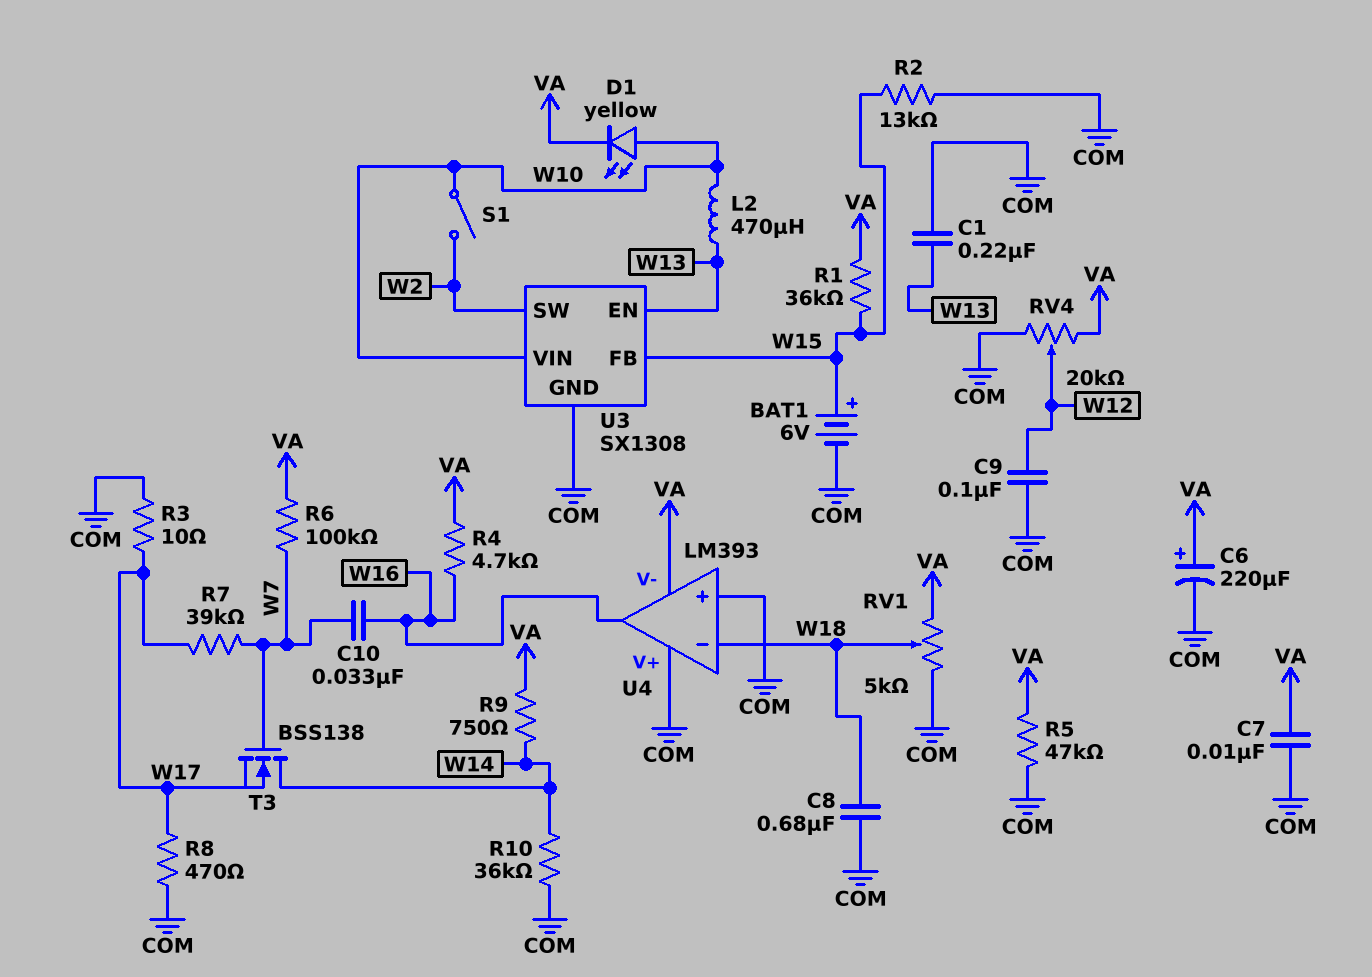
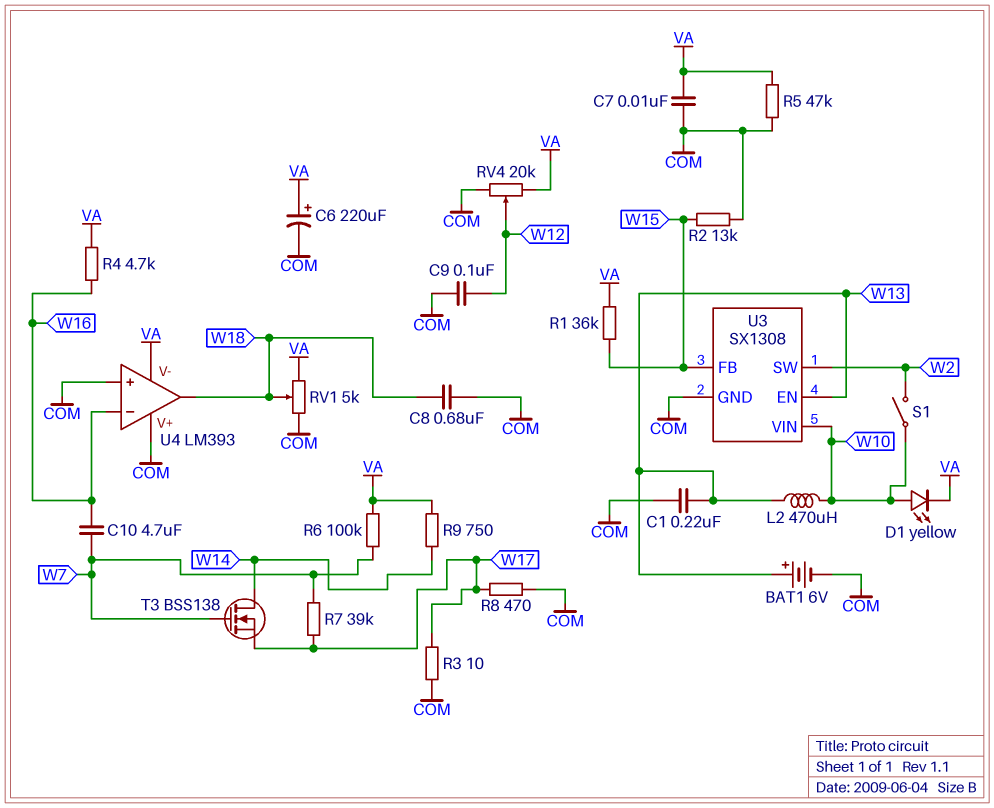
BAT1: 6V (plus W15, minus COM) -> 6V (plus W13, minus COM)
C10: 33nF (W7, W16) -> 4.7uF (W7, W16)
R10: 36k (COM, W14) -> none
U4 pin in-: W18 -> W16
U4 pin out: W16 -> W18

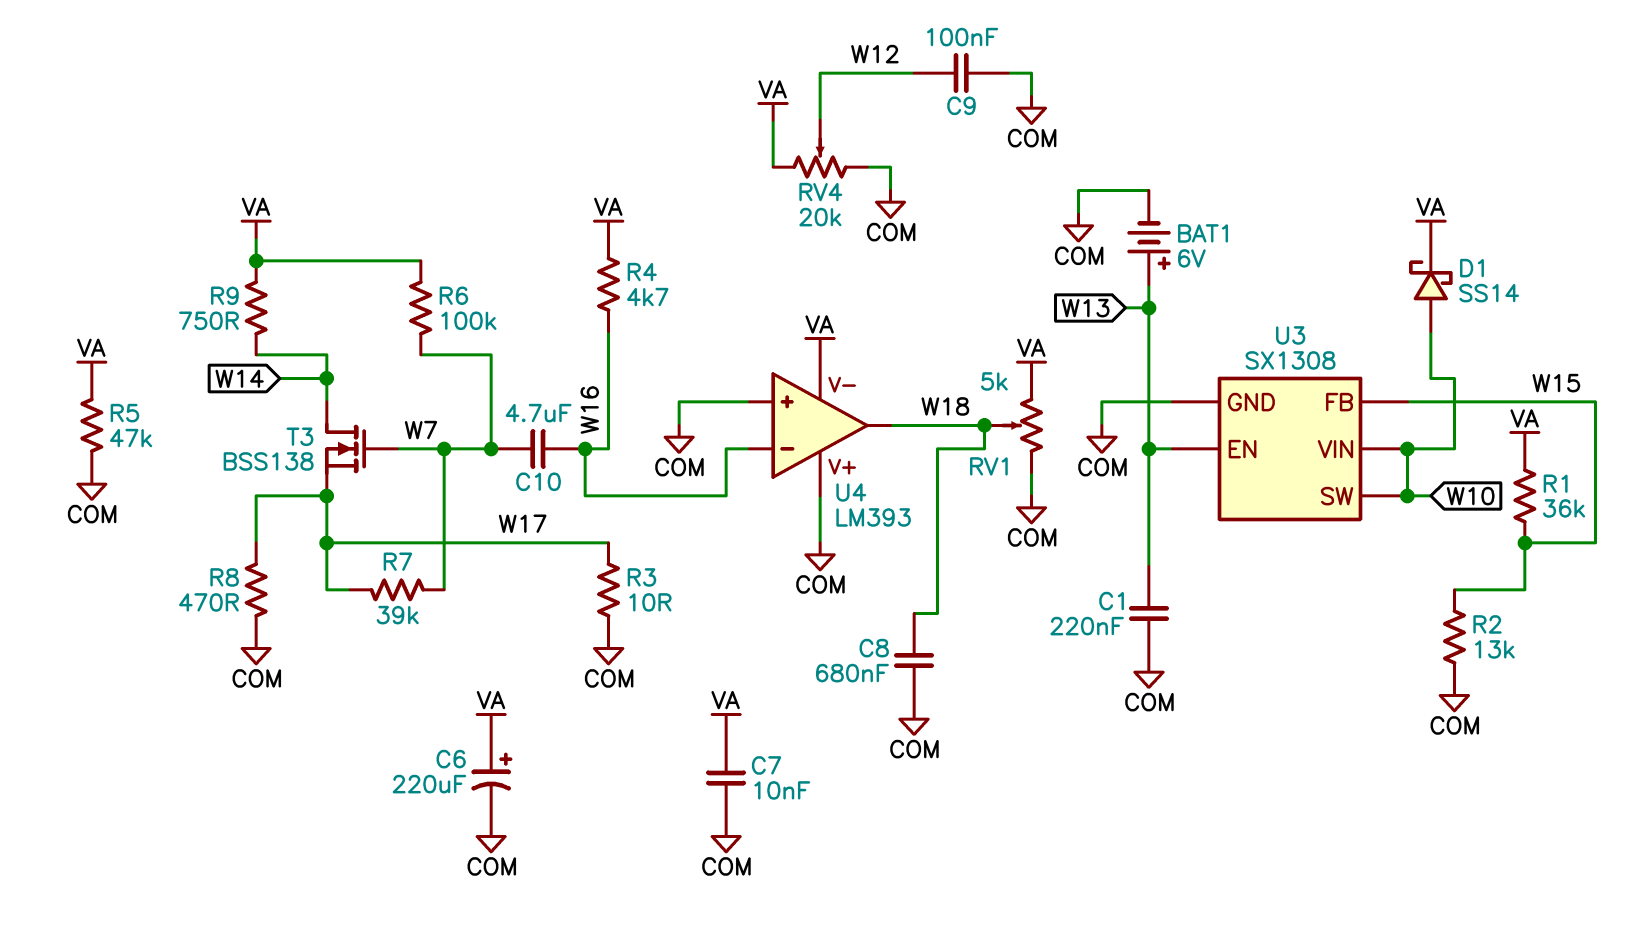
D1: LED yellow (A W10, K VA) -> schottky SS14 (A W10, K VA)
L2: 470uH (W10, W13) -> none
S1: switch (W2, W10) -> none
U3 pin SW: W2 -> W10

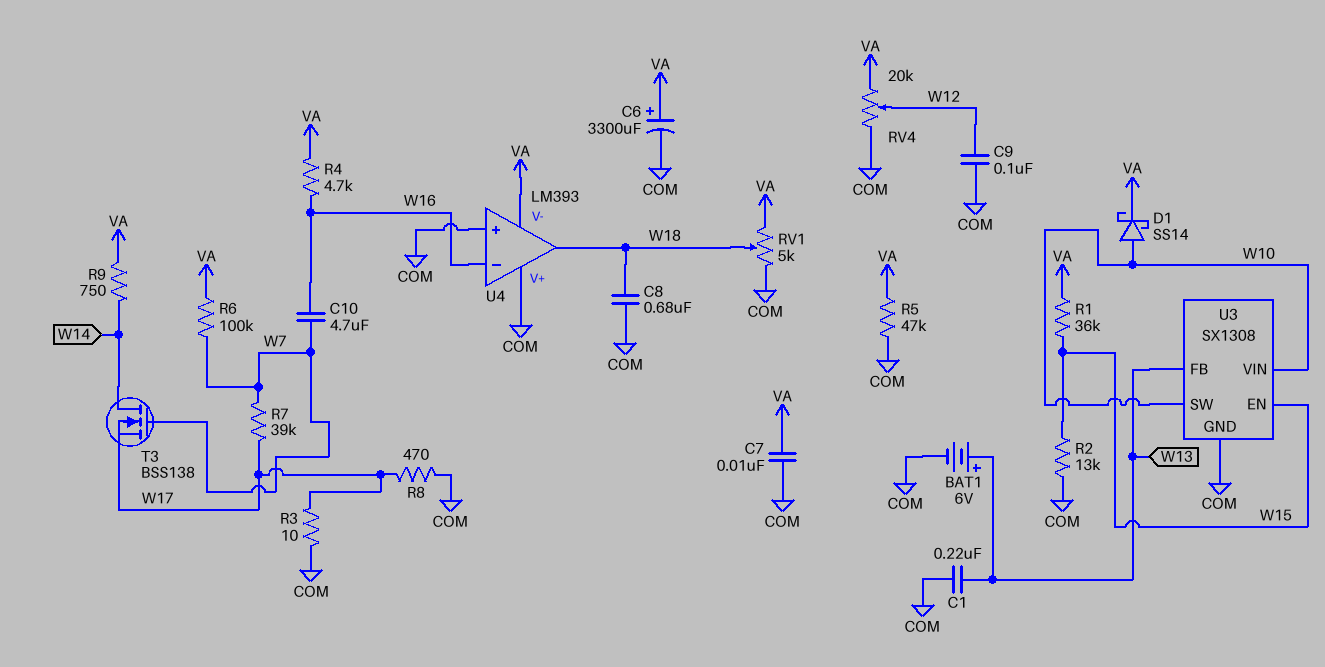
C6: 220uF (plus VA, minus COM) -> 3300uF (plus VA, minus COM)
U3 pin EN: W13 -> W15
U3 pin FB: W15 -> W13

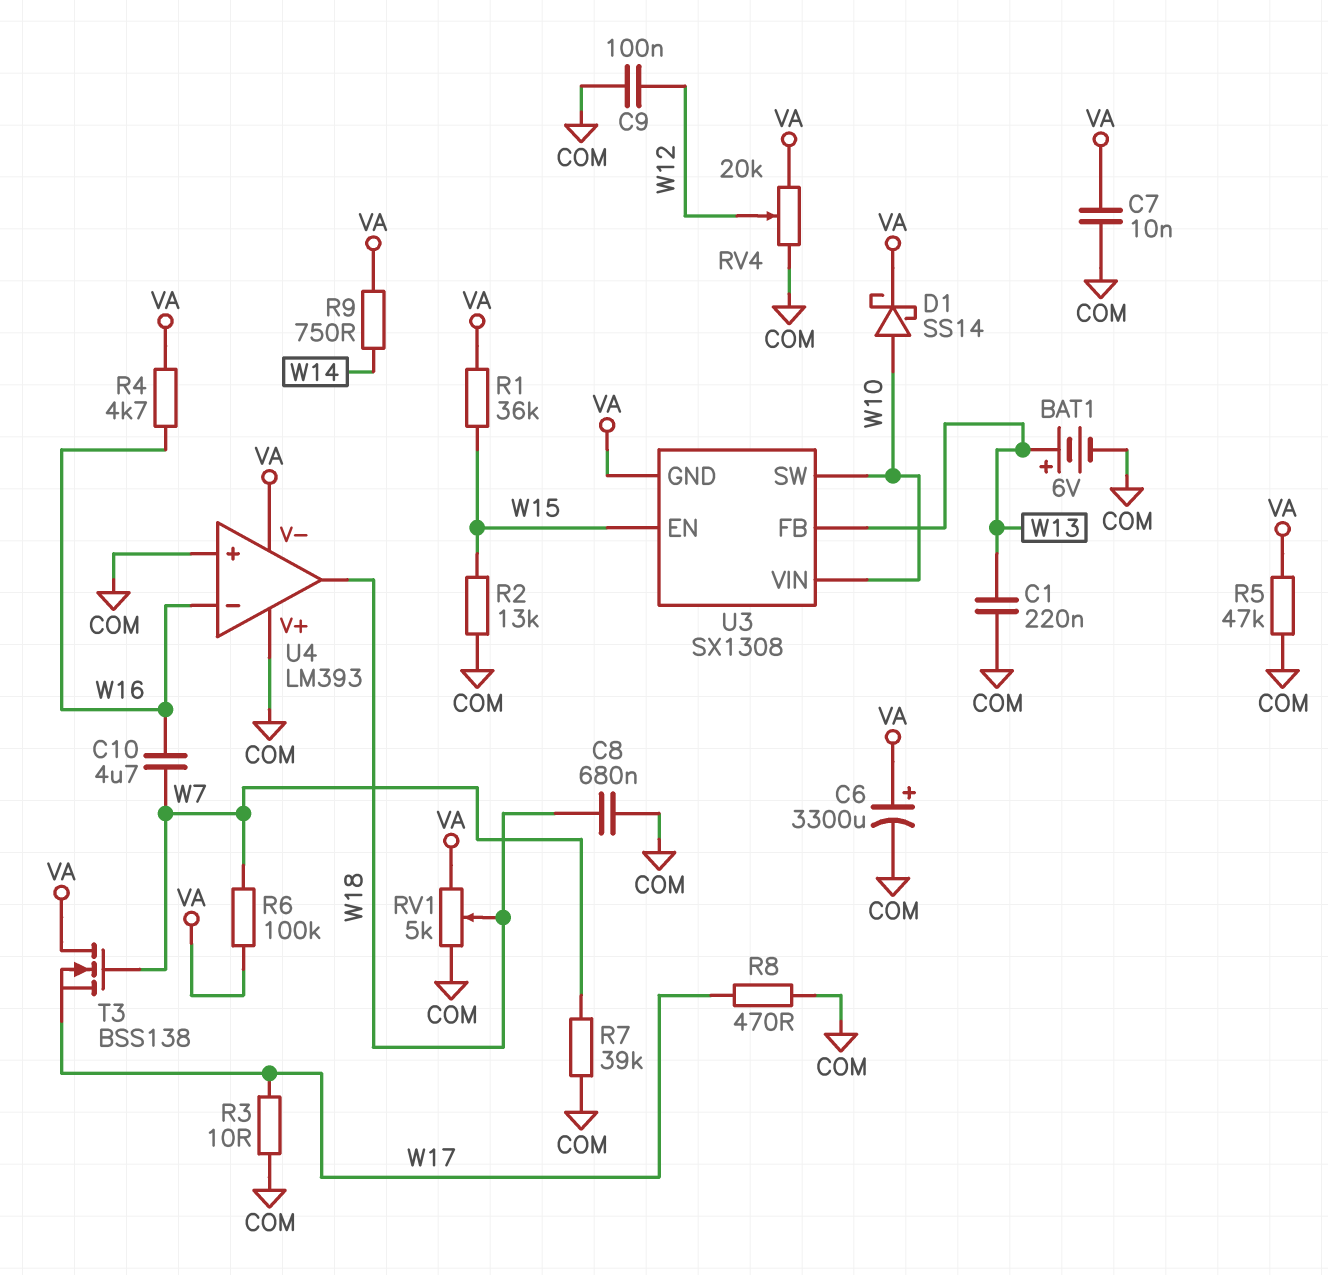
R7: 39k (W7, W17) -> 39k (COM, W7)
T3: NMOS BSS138 (G W7, D W14, S W17) -> NMOS BSS138 (G W7, D VA, S W17)
U3 pin GND: COM -> VA

